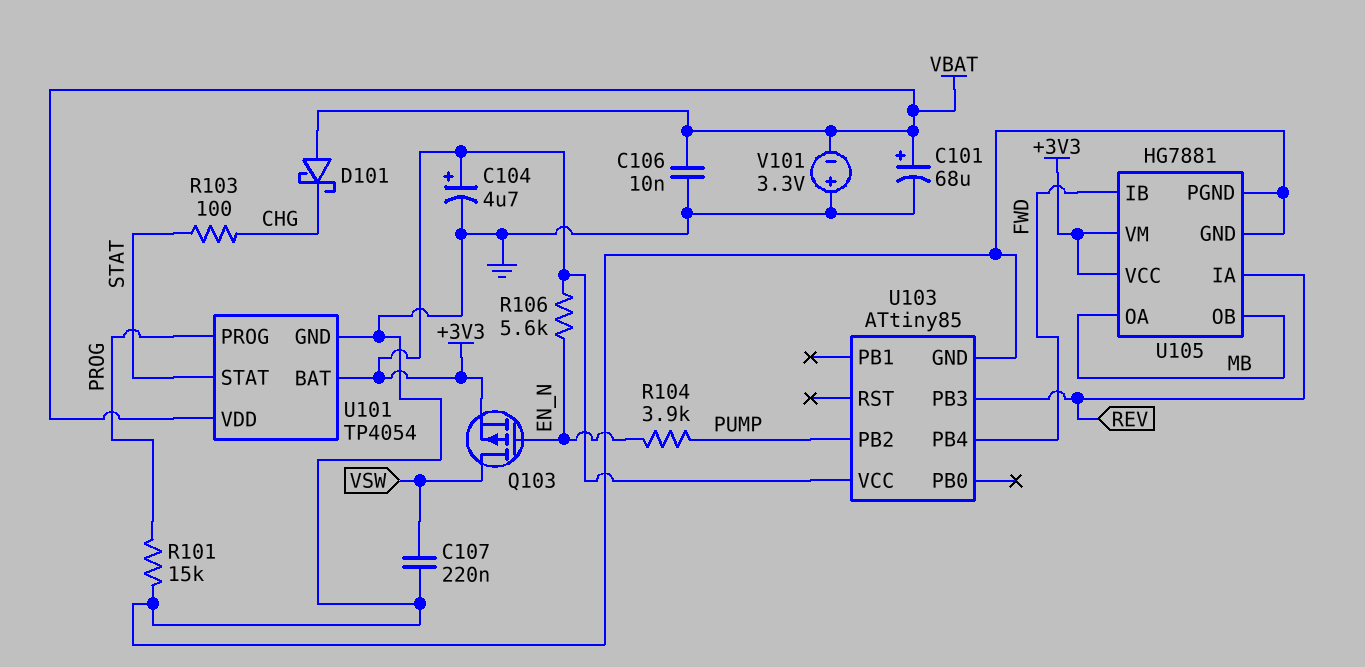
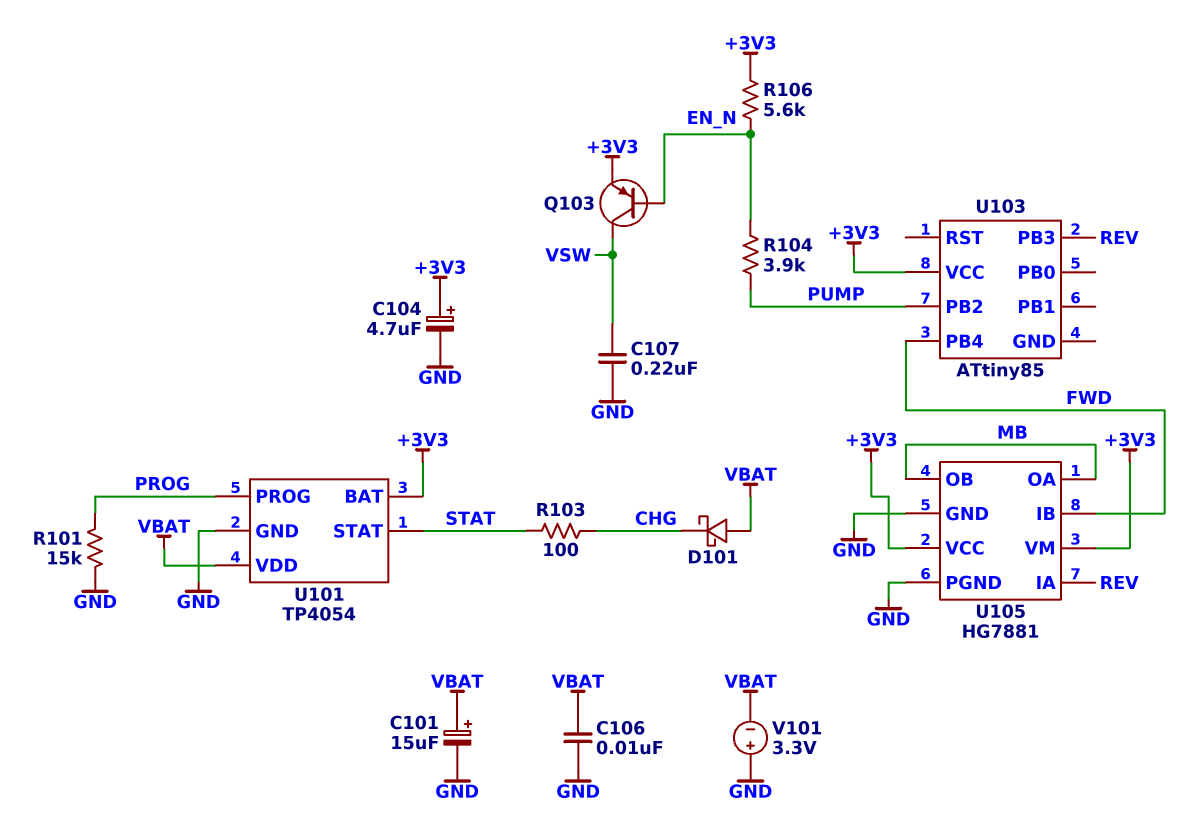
C101: 68uF (plus VBAT, minus GND) -> 15uF (plus VBAT, minus GND)
Q103: PMOS (G EN_N, D VSW, S +3V3) -> PNP (B EN_N, C VSW, E +3V3)
U103 pin GND: GND -> none

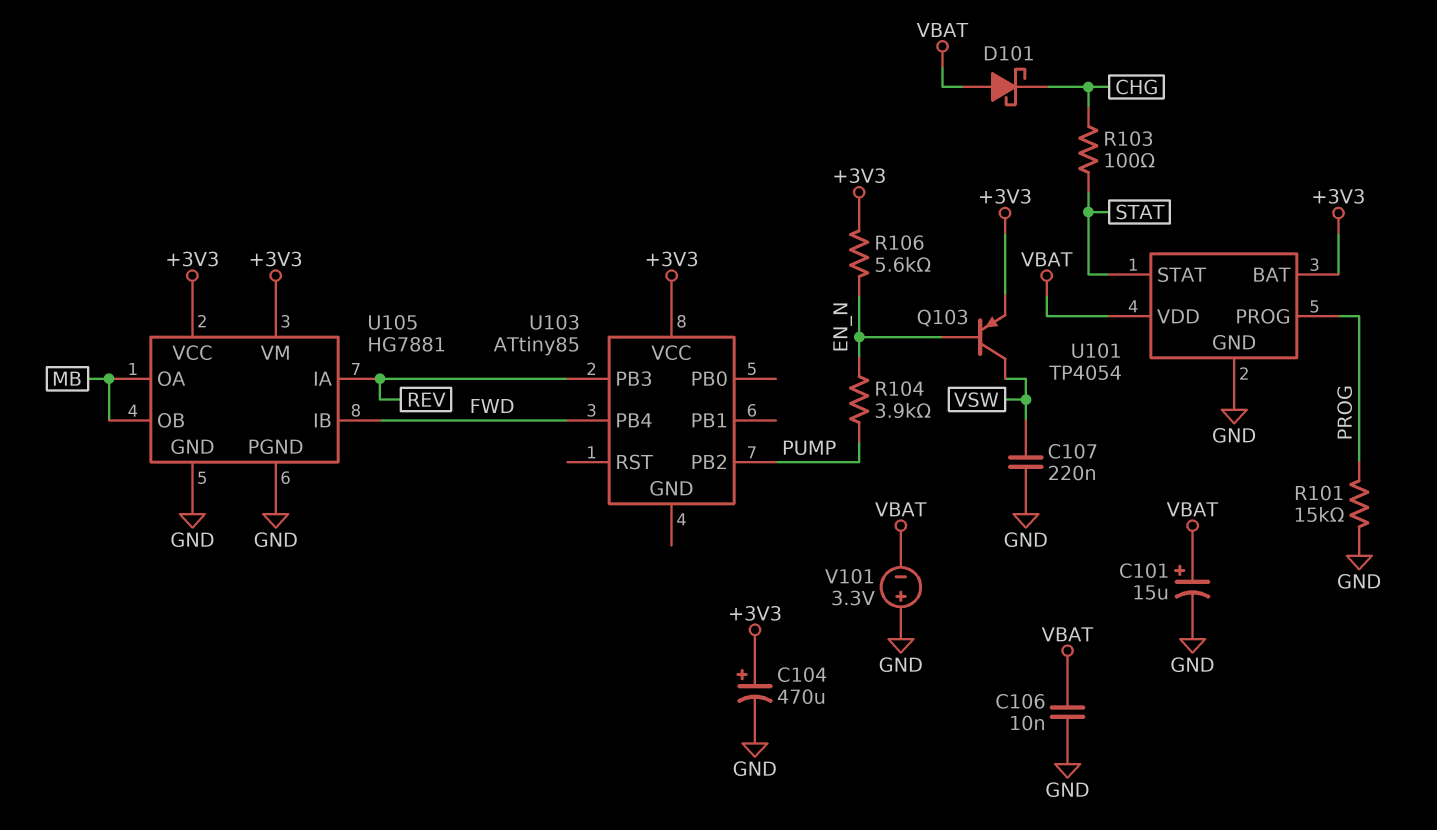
C104: 4.7uF (plus +3V3, minus GND) -> 470uF (plus +3V3, minus GND)

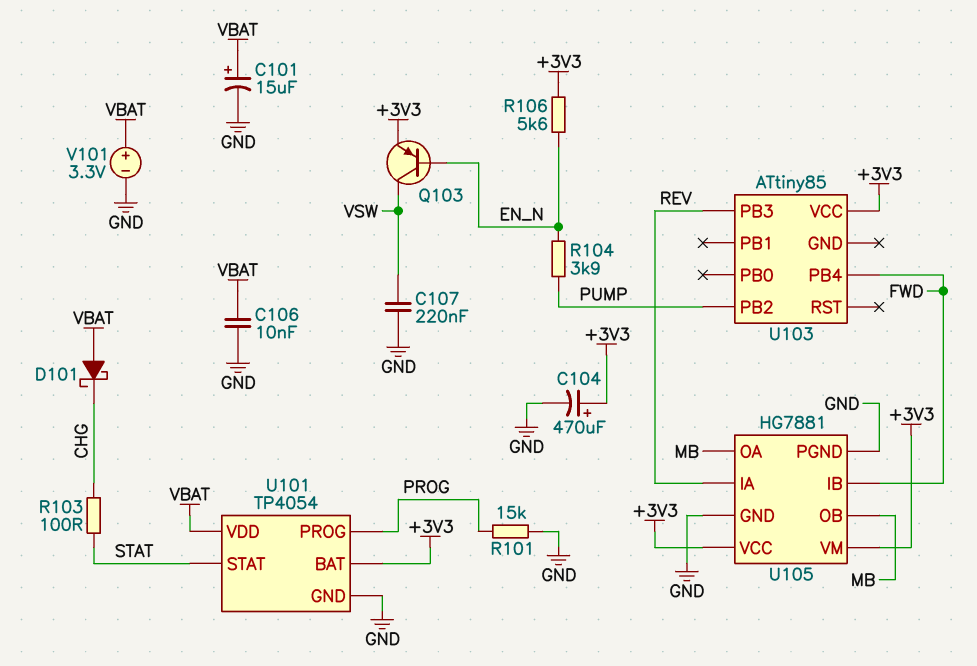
V101: 3.3V (plus GND, minus VBAT) -> 3.3V (plus VBAT, minus GND)

